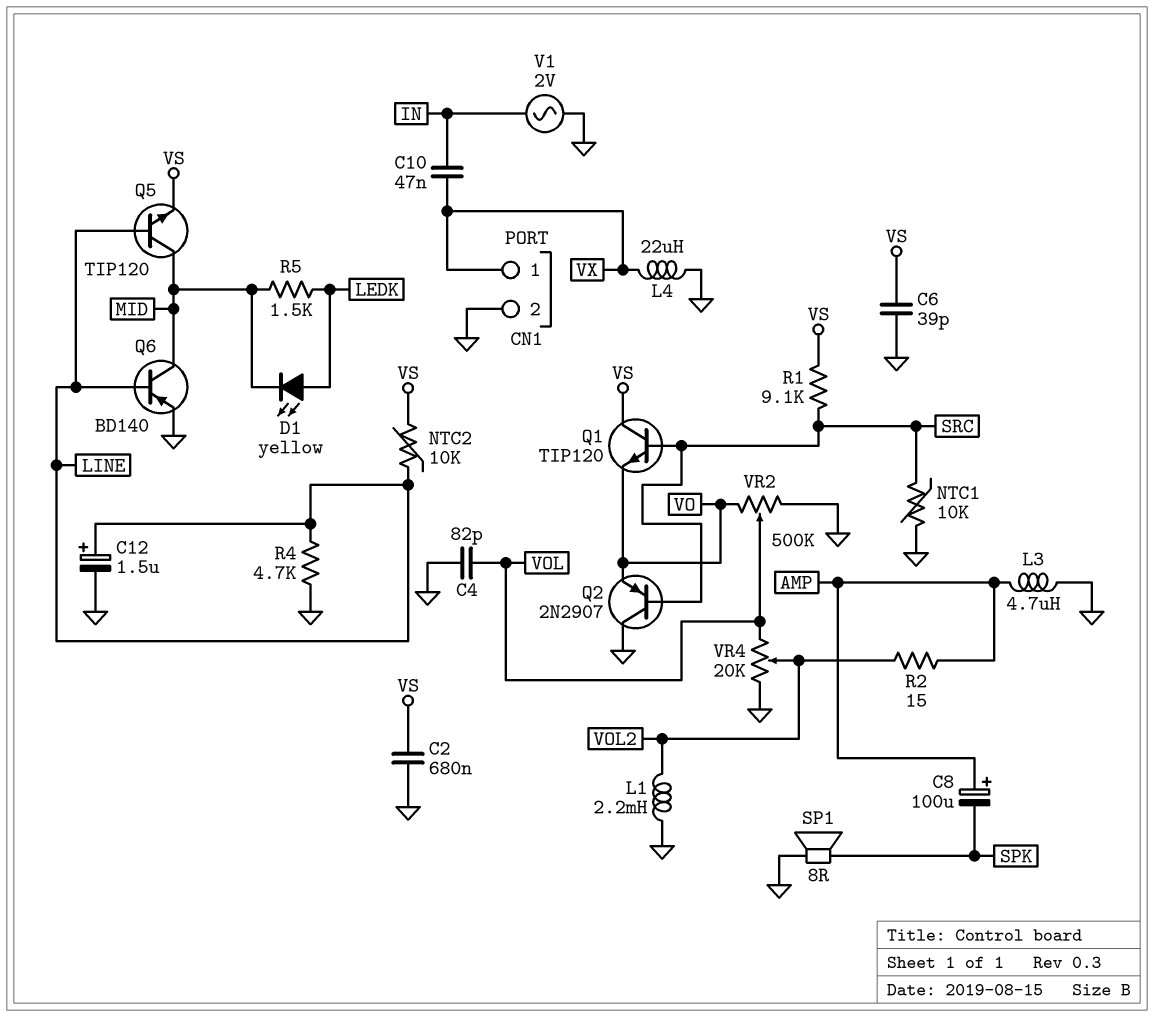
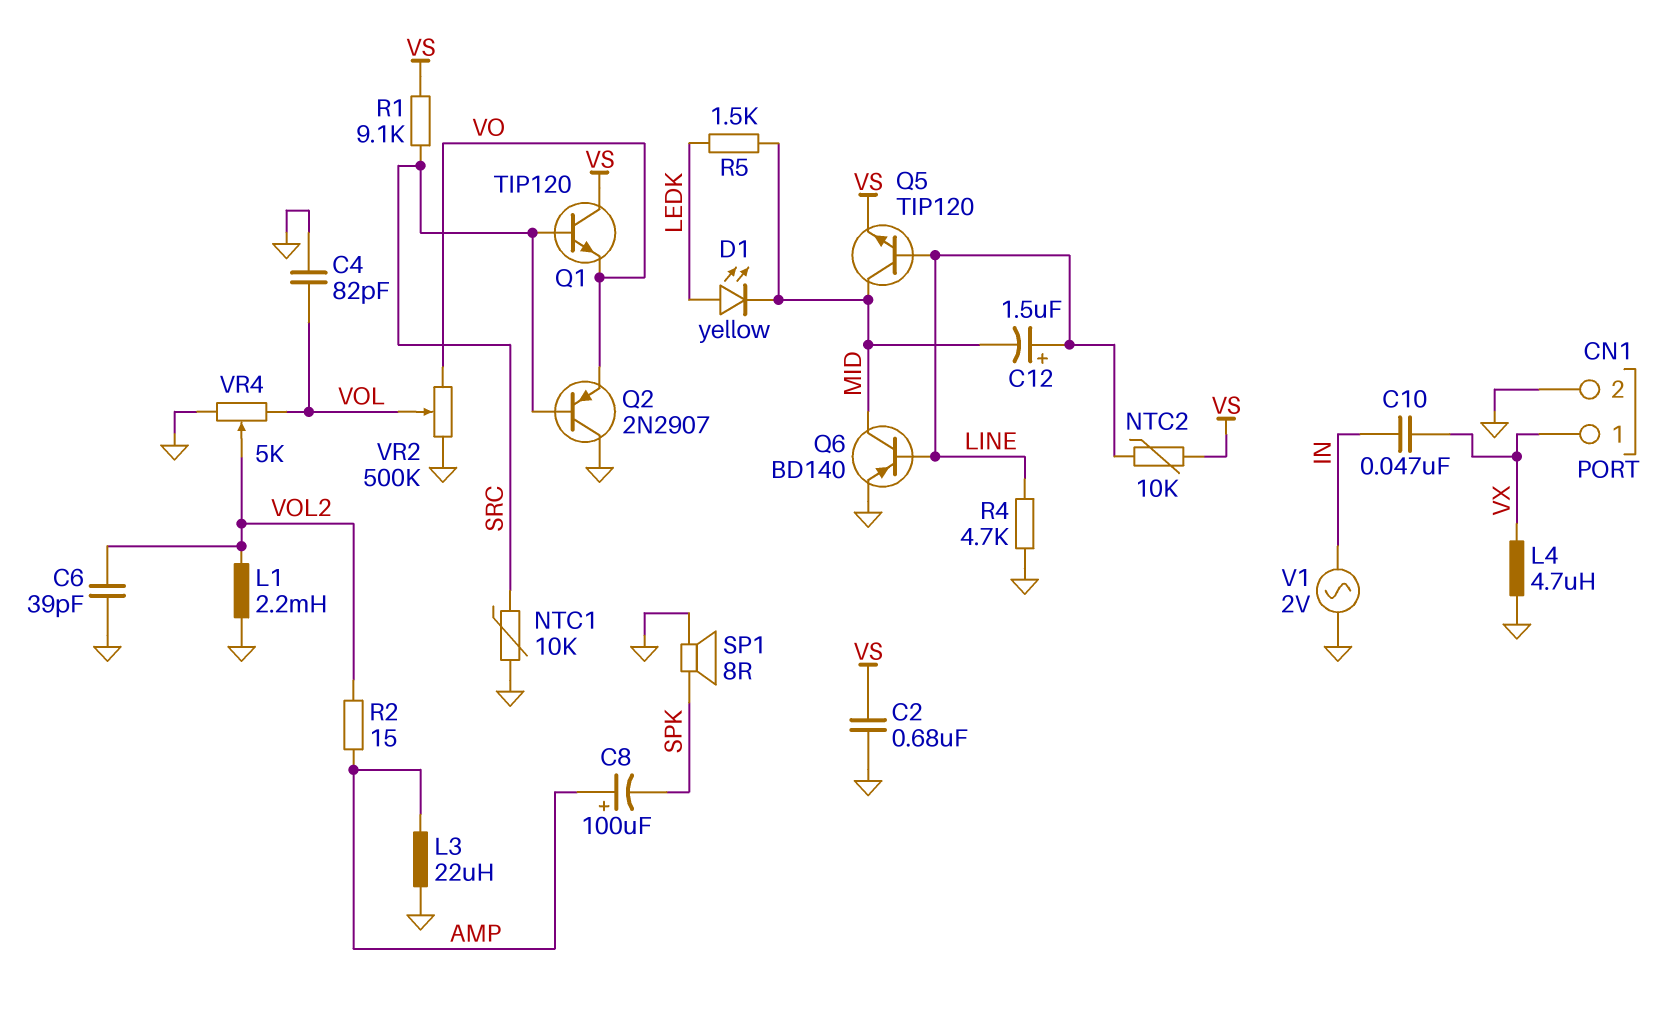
C6: 39pF (GND, VS) -> 39pF (GND, VOL2)
C12: 1.5uF (plus LINE, minus GND) -> 1.5uF (plus LINE, minus MID)
L3: 4.7uH (AMP, GND) -> 22uH (AMP, GND)
L4: 22uH (GND, VX) -> 4.7uH (GND, VX)
VR4: 20k (GND, VOL, wiper VOL2) -> 5k (GND, VOL, wiper VOL2)

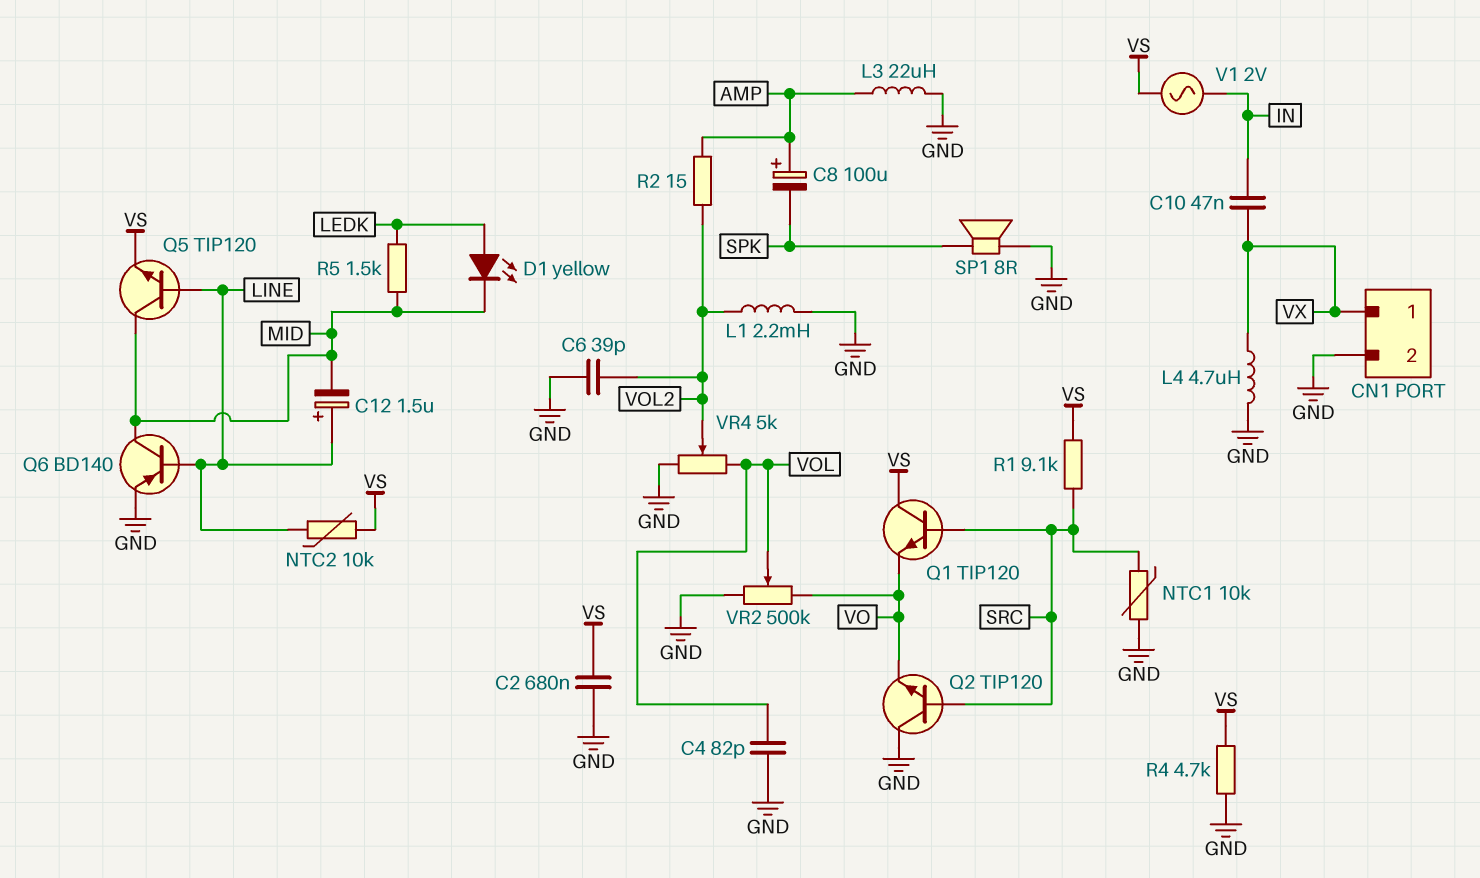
Q2: PNP 2N2907 (B SRC, C GND, E VO) -> NPN TIP120 (B SRC, C GND, E VO)
R4: 4.7k (GND, LINE) -> 4.7k (GND, VS)
V1: AC 2V (GND, IN) -> AC 2V (IN, VS)

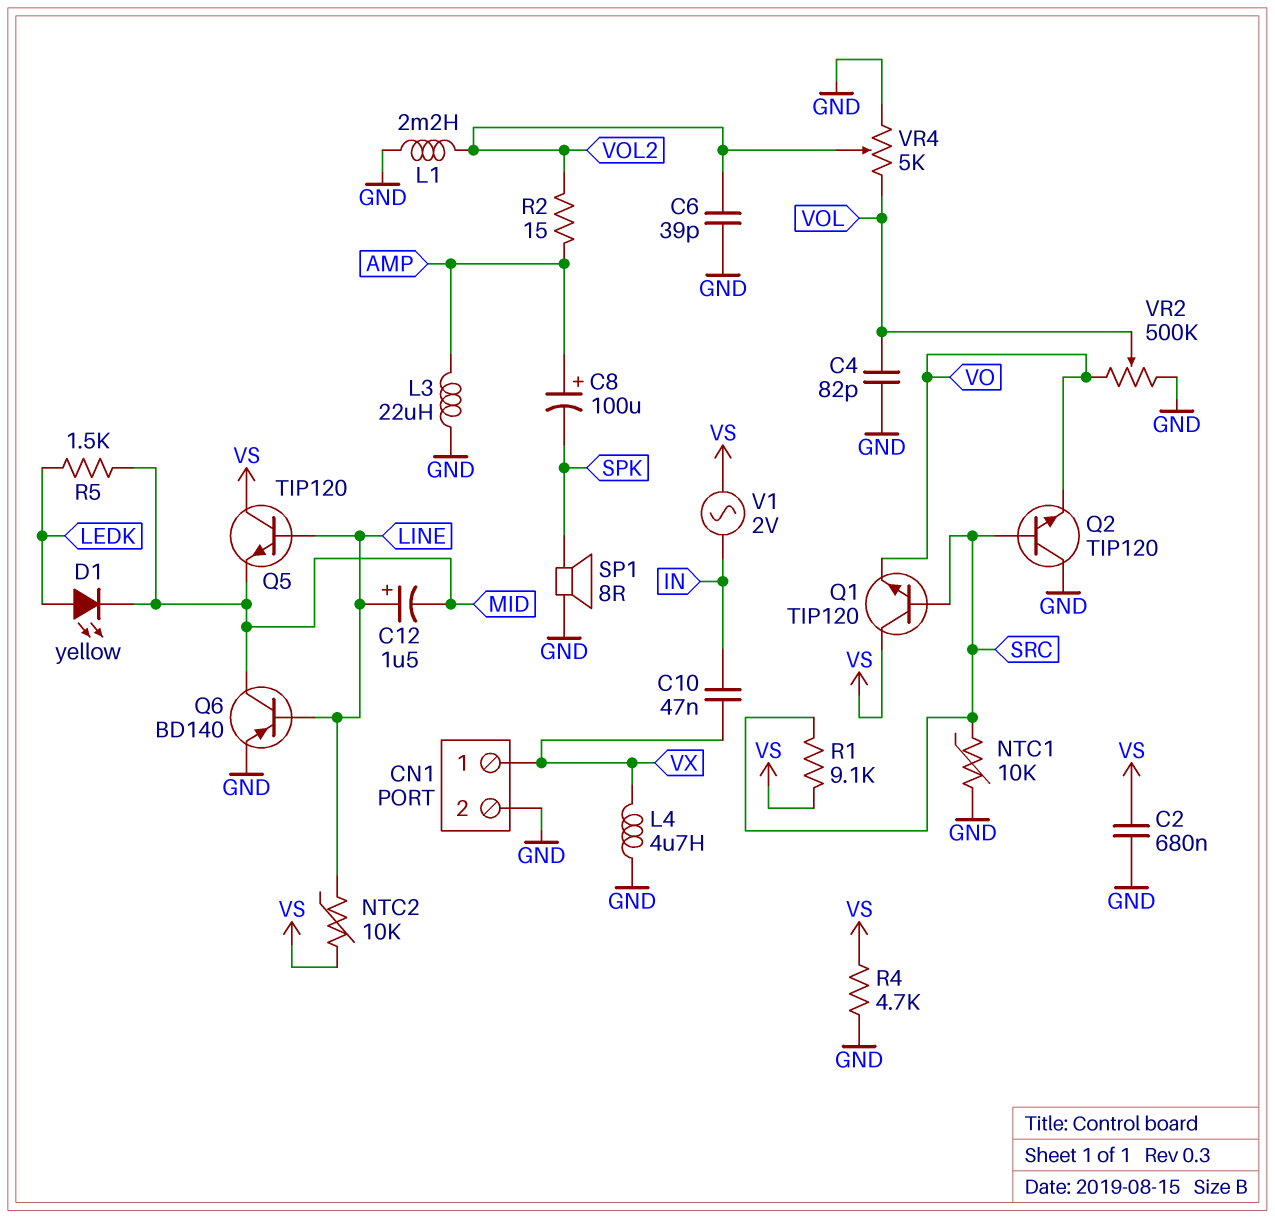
Q5: NPN TIP120 (B LINE, C MID, E VS) -> NPN TIP120 (B LINE, C VS, E MID)

